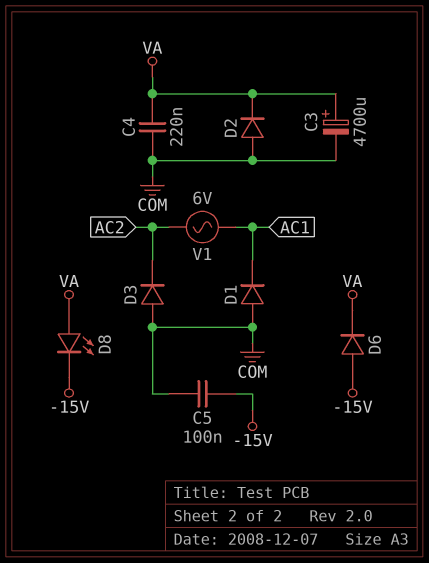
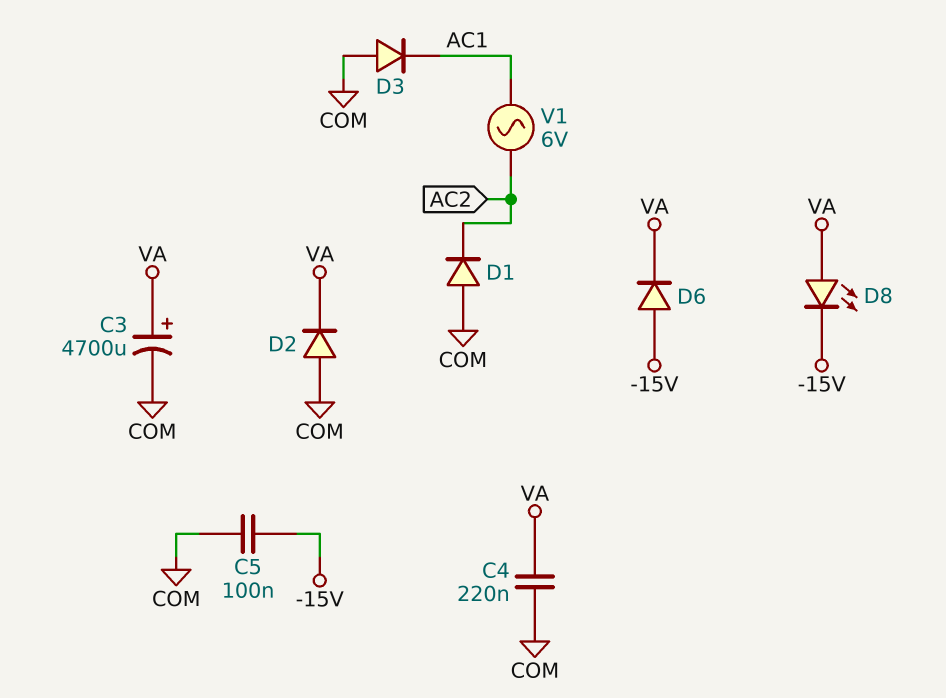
D1: diode (A COM, K AC1) -> diode (A COM, K AC2)
D3: diode (A COM, K AC2) -> diode (A COM, K AC1)

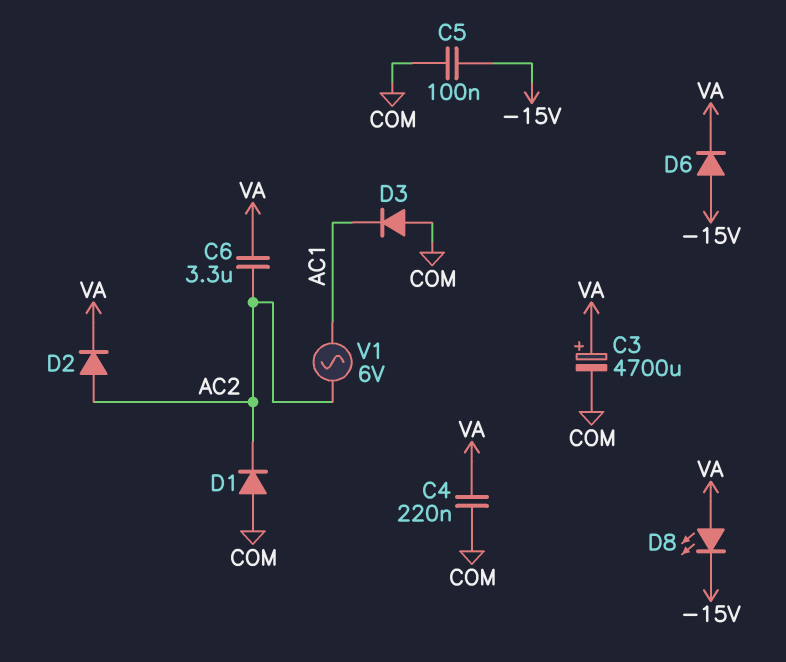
C6: none -> 3.3uF (AC2, VA)
D2: diode (A COM, K VA) -> diode (A AC2, K VA)

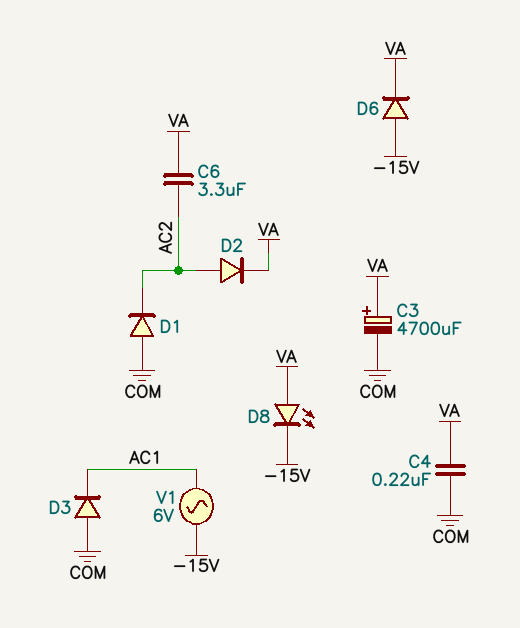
C5: 100nF (-15V, COM) -> none
V1: AC 6V (AC1, AC2) -> AC 6V (-15V, AC1)

